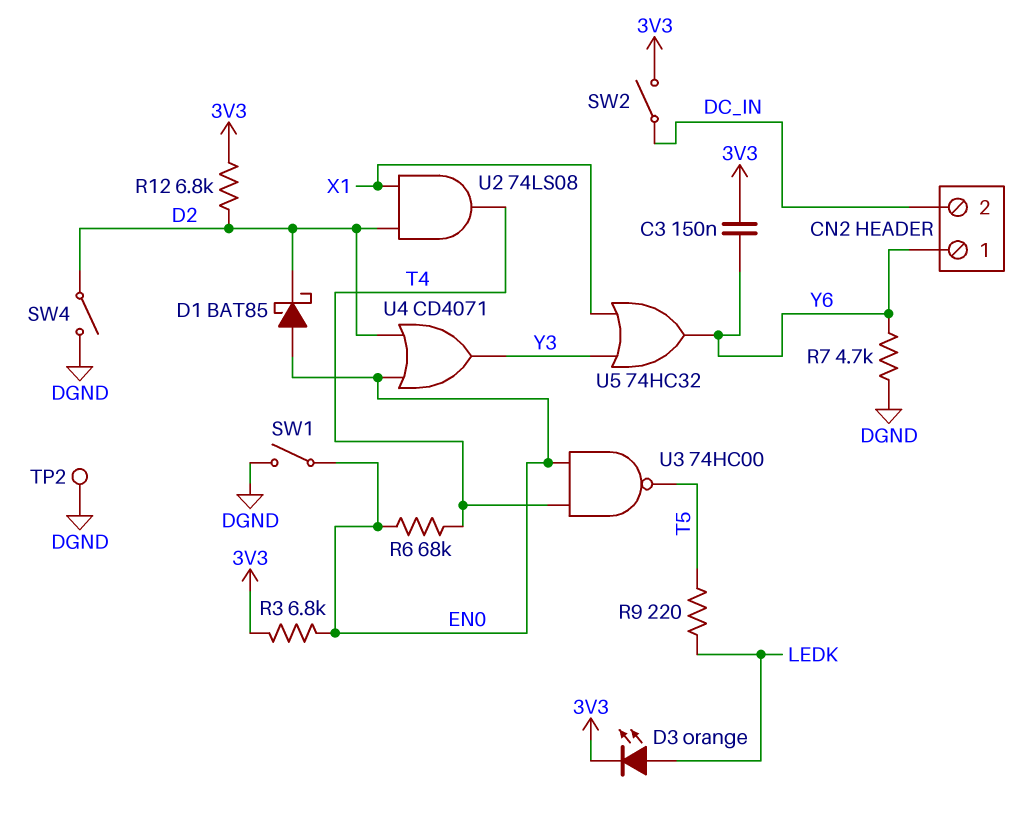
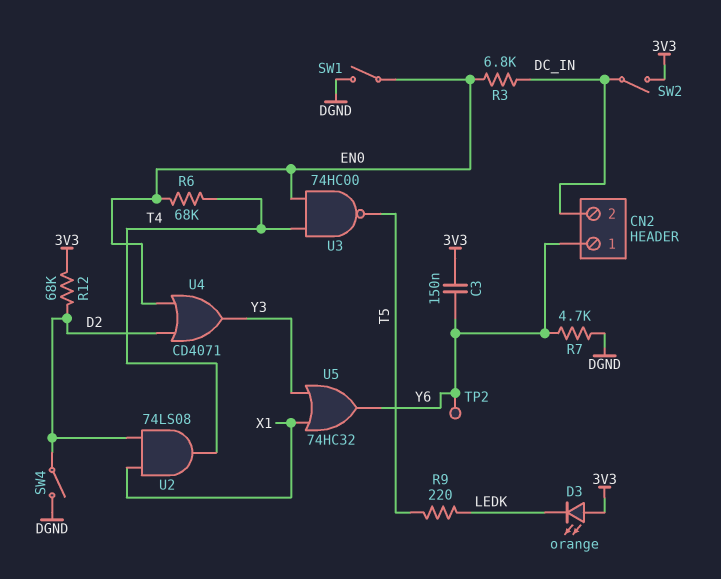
D1: schottky BAT85 (A EN0, K D2) -> none
D3: LED orange (A LEDK, K 3V3) -> LED orange (A 3V3, K LEDK)
R3: 6.8k (3V3, EN0) -> 6.8k (DC_IN, EN0)
R12: 6.8k (3V3, D2) -> 68k (3V3, D2)
TP2: test point (DGND) -> test point (Y6)

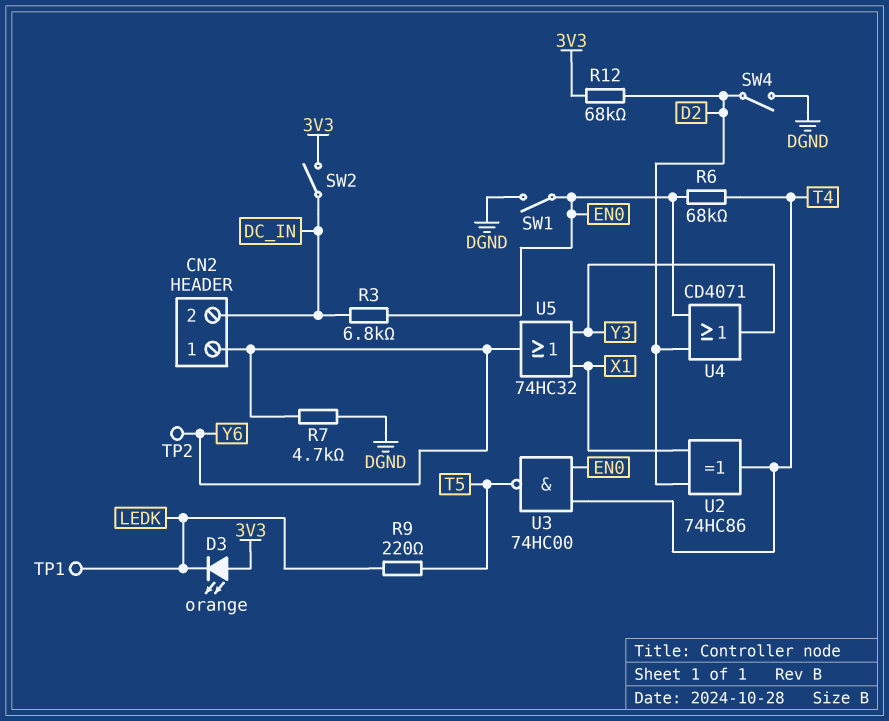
C3: 150nF (3V3, Y6) -> none
TP1: none -> test point (LEDK)
U2: AND 74LS08 (in D2, in X1, out T4) -> XOR 74HC86 (in D2, in X1, out T4)

